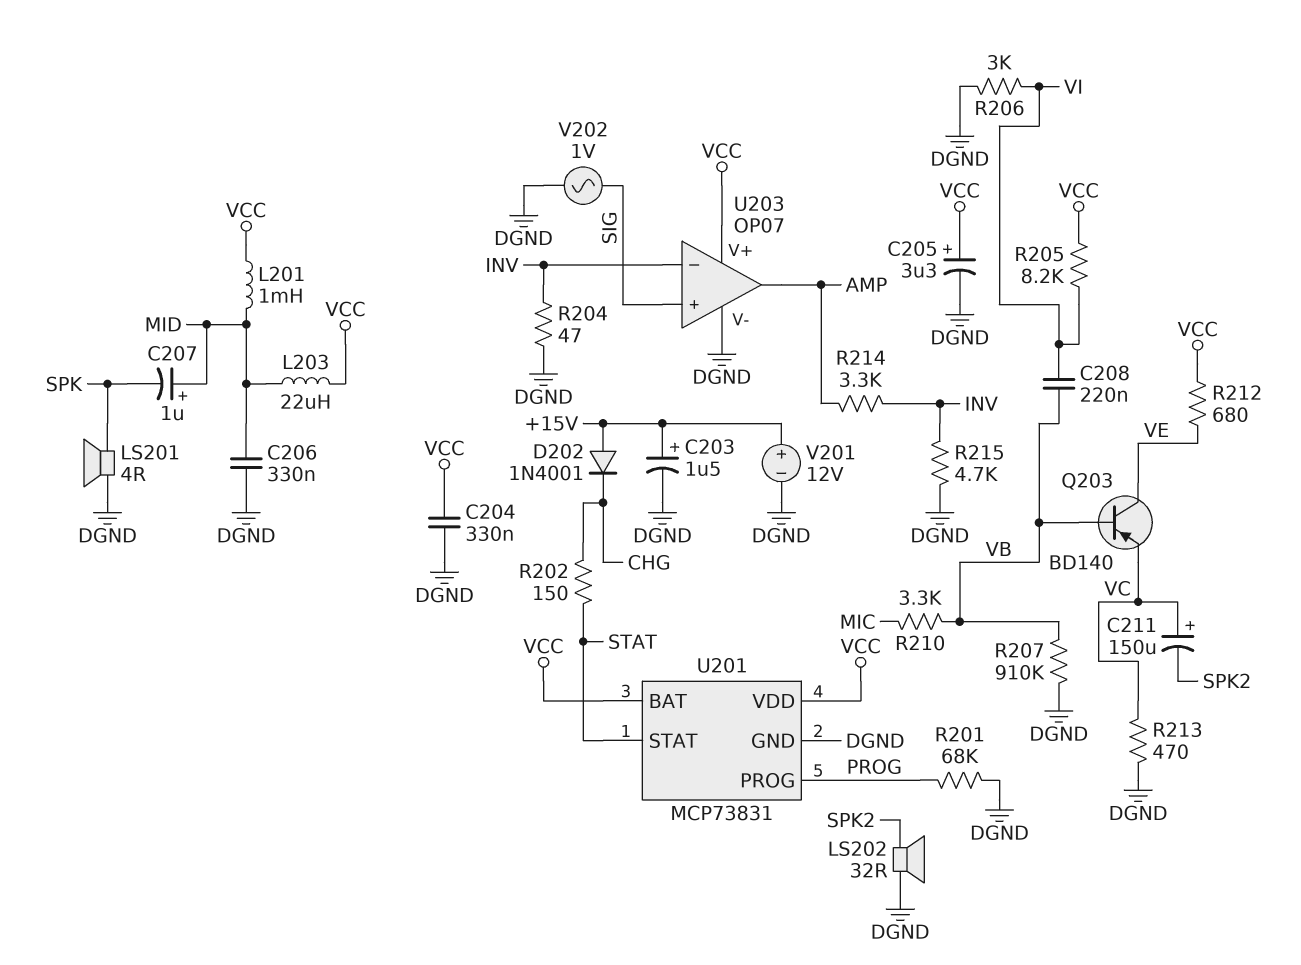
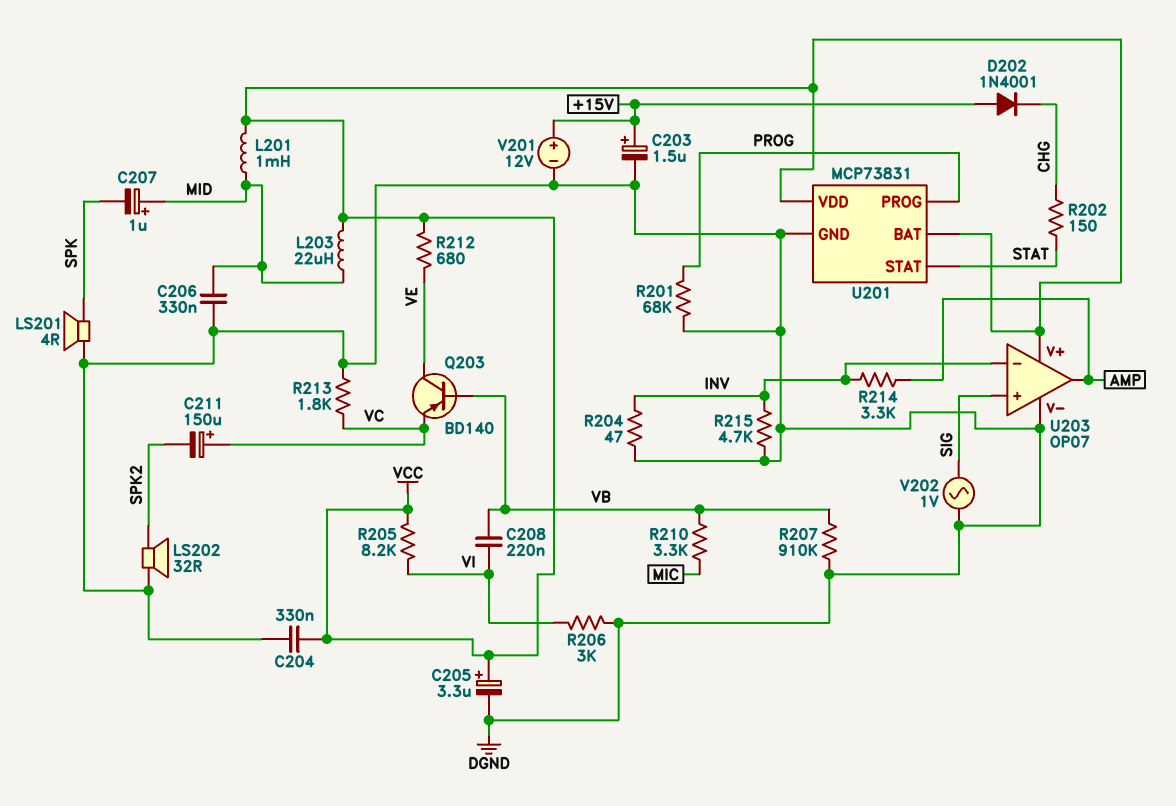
R213: 470 (DGND, VC) -> 1.8k (DGND, VC)

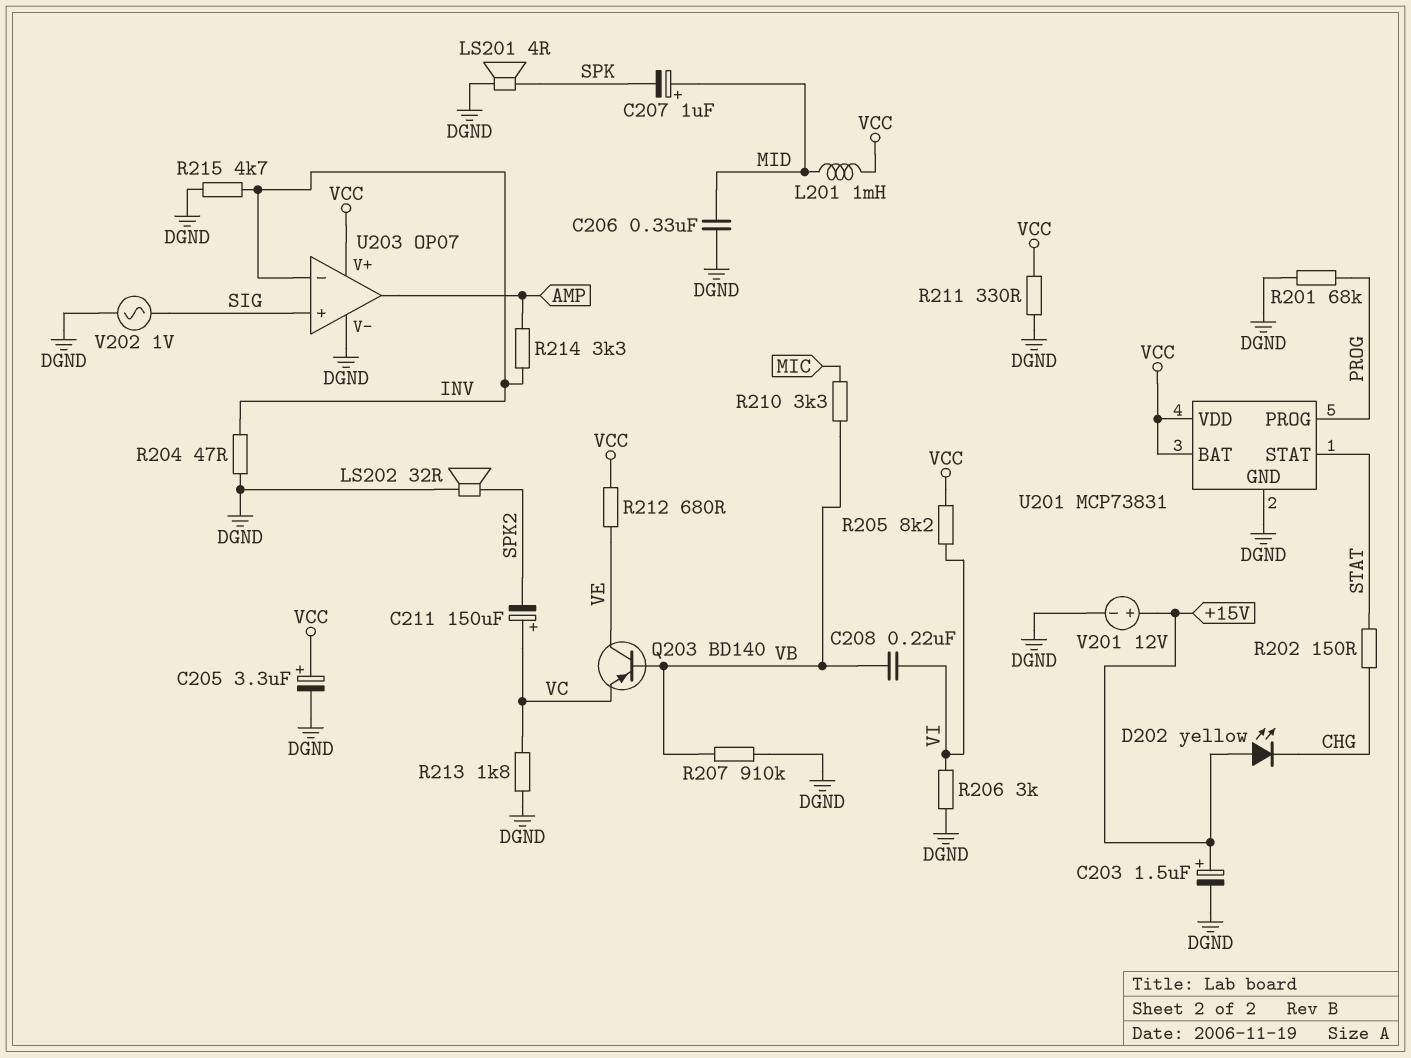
C204: 330nF (DGND, VCC) -> none
D202: diode 1N4001 (A +15V, K CHG) -> LED yellow (A +15V, K CHG)
L203: 22uH (MID, VCC) -> none
R211: none -> 330 (DGND, VCC)

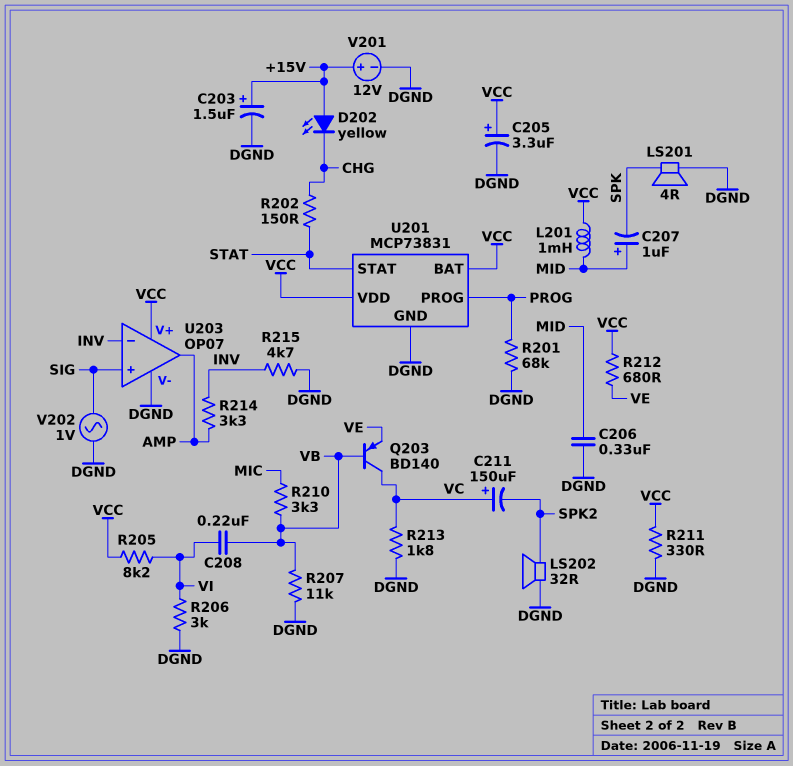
Q203: PNP BD140 (B VB, C VE, E VC) -> PNP BD140 (B VB, C VC, E VE)
R204: 47 (DGND, INV) -> none
R207: 910k (DGND, VB) -> 11k (DGND, VB)

